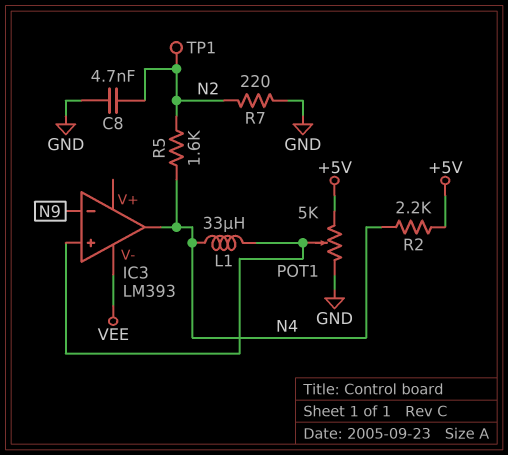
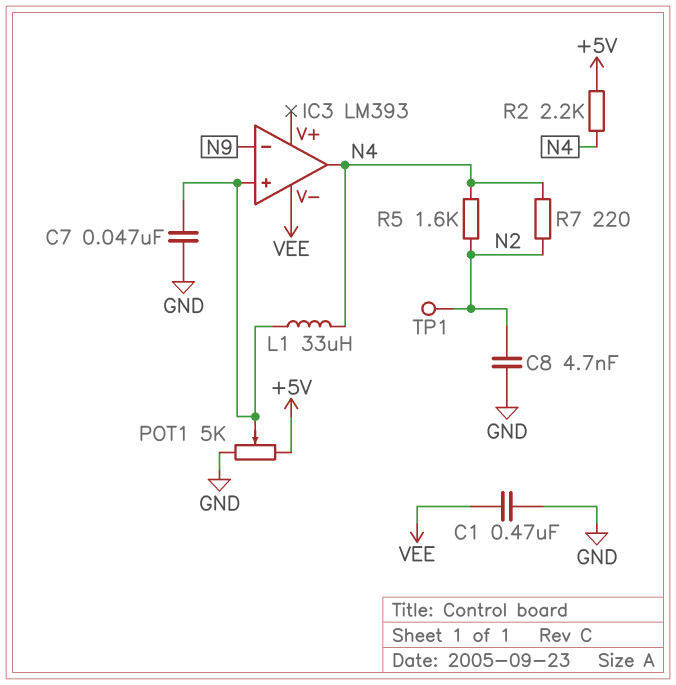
C1: none -> 470nF (GND, VEE)
C7: none -> 47nF (GND, IC3/in+)
R7: 220 (GND, N2) -> 220 (N2, N4)

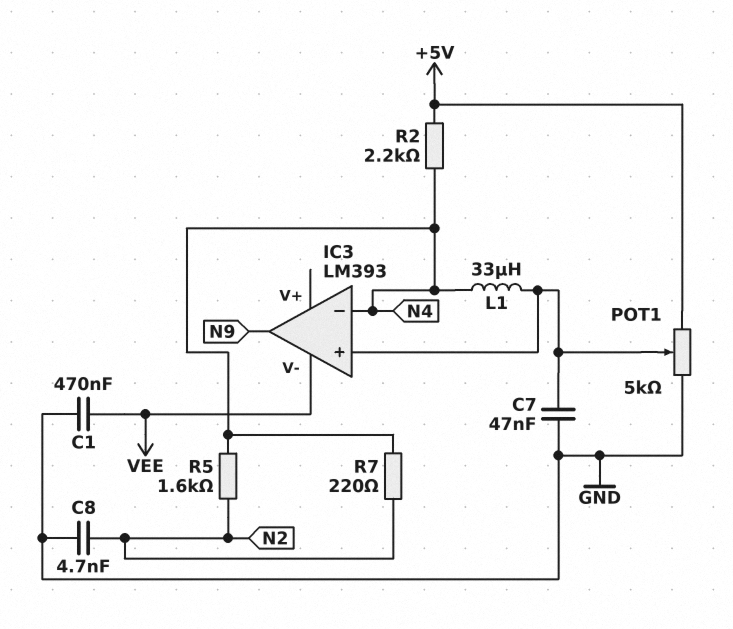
IC3 pin in-: N9 -> N4
IC3 pin out: N4 -> N9
TP1: test point (N2) -> none

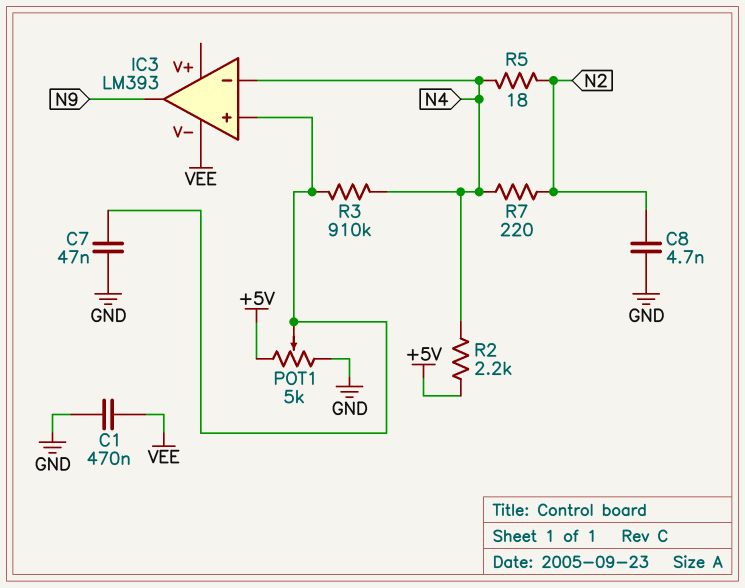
L1: 33uH (IC3/in+, N4) -> none
R3: none -> 910k (IC3/in+, N4)
R5: 1.6k (N2, N4) -> 18 (N2, N4)

